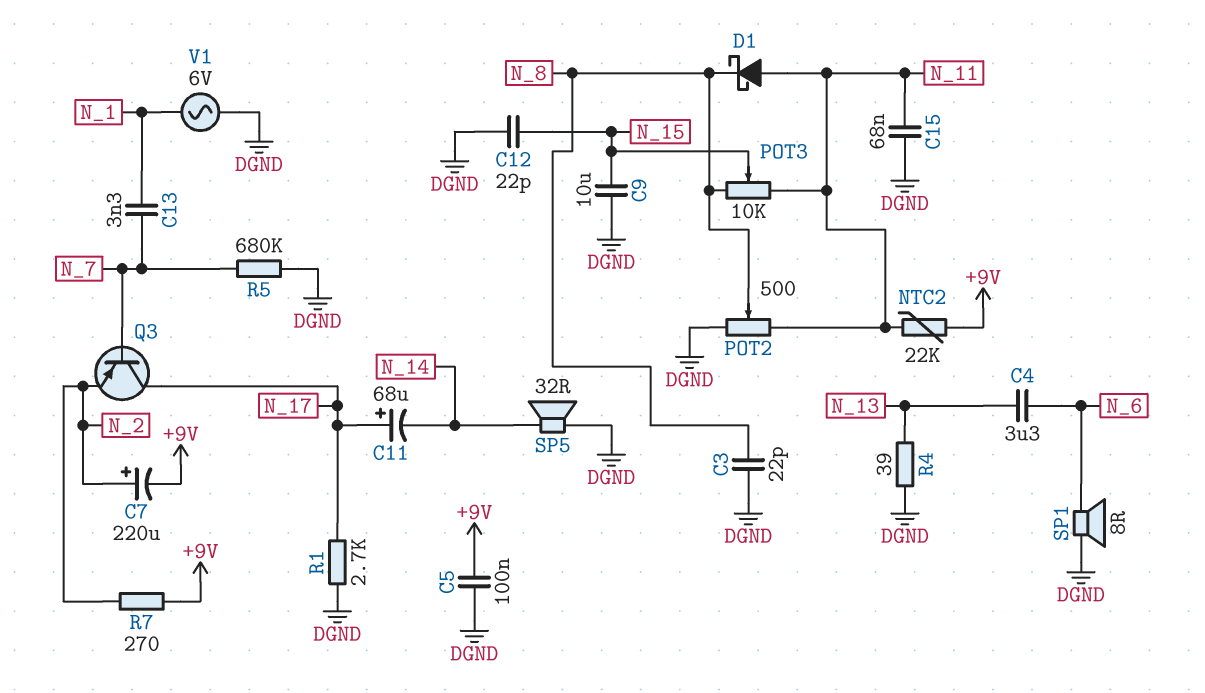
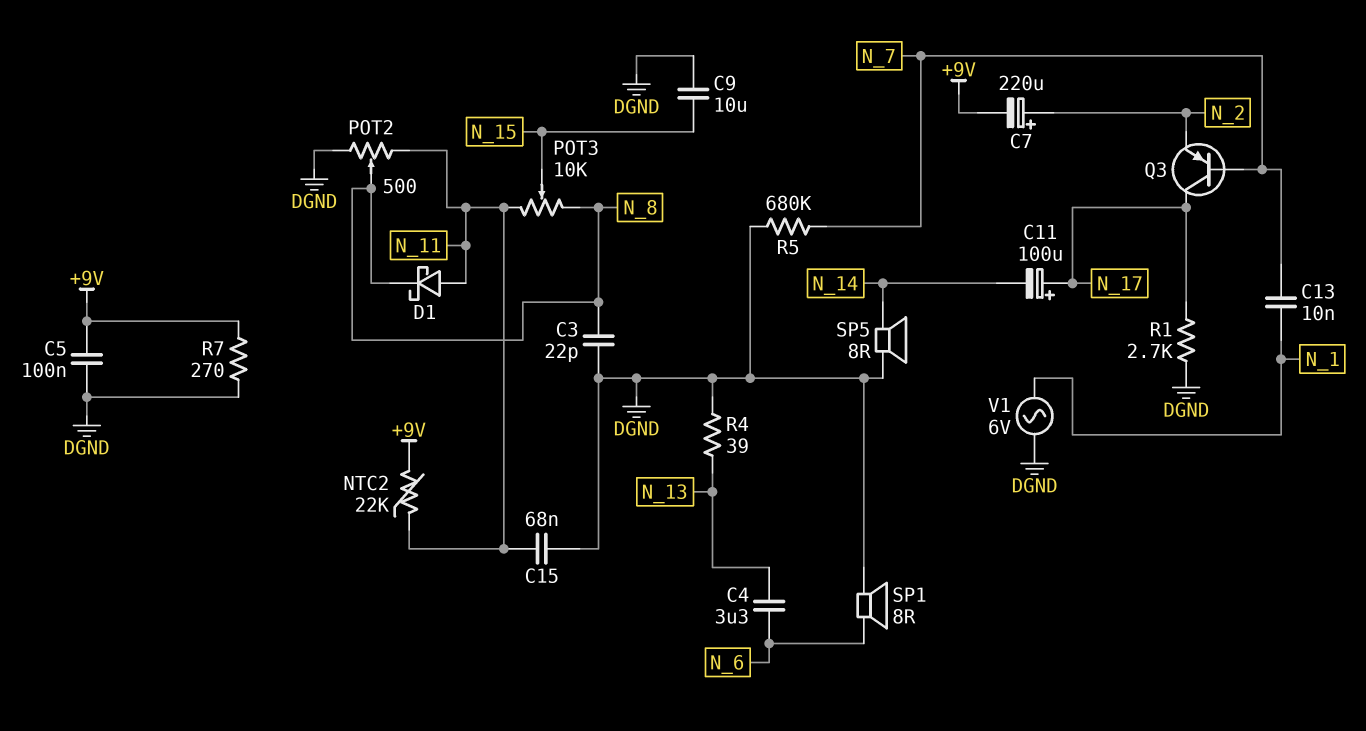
C11: 68uF (plus N_17, minus N_14) -> 100uF (plus N_17, minus N_14)
C12: 22pF (DGND, N_15) -> none
C13: 3.3nF (N_1, N_7) -> 10nF (N_1, N_7)
R7: 270 (+9V, N_2) -> 270 (+9V, DGND)
SP5: speaker 32R (DGND, N_14) -> speaker 8R (DGND, N_14)

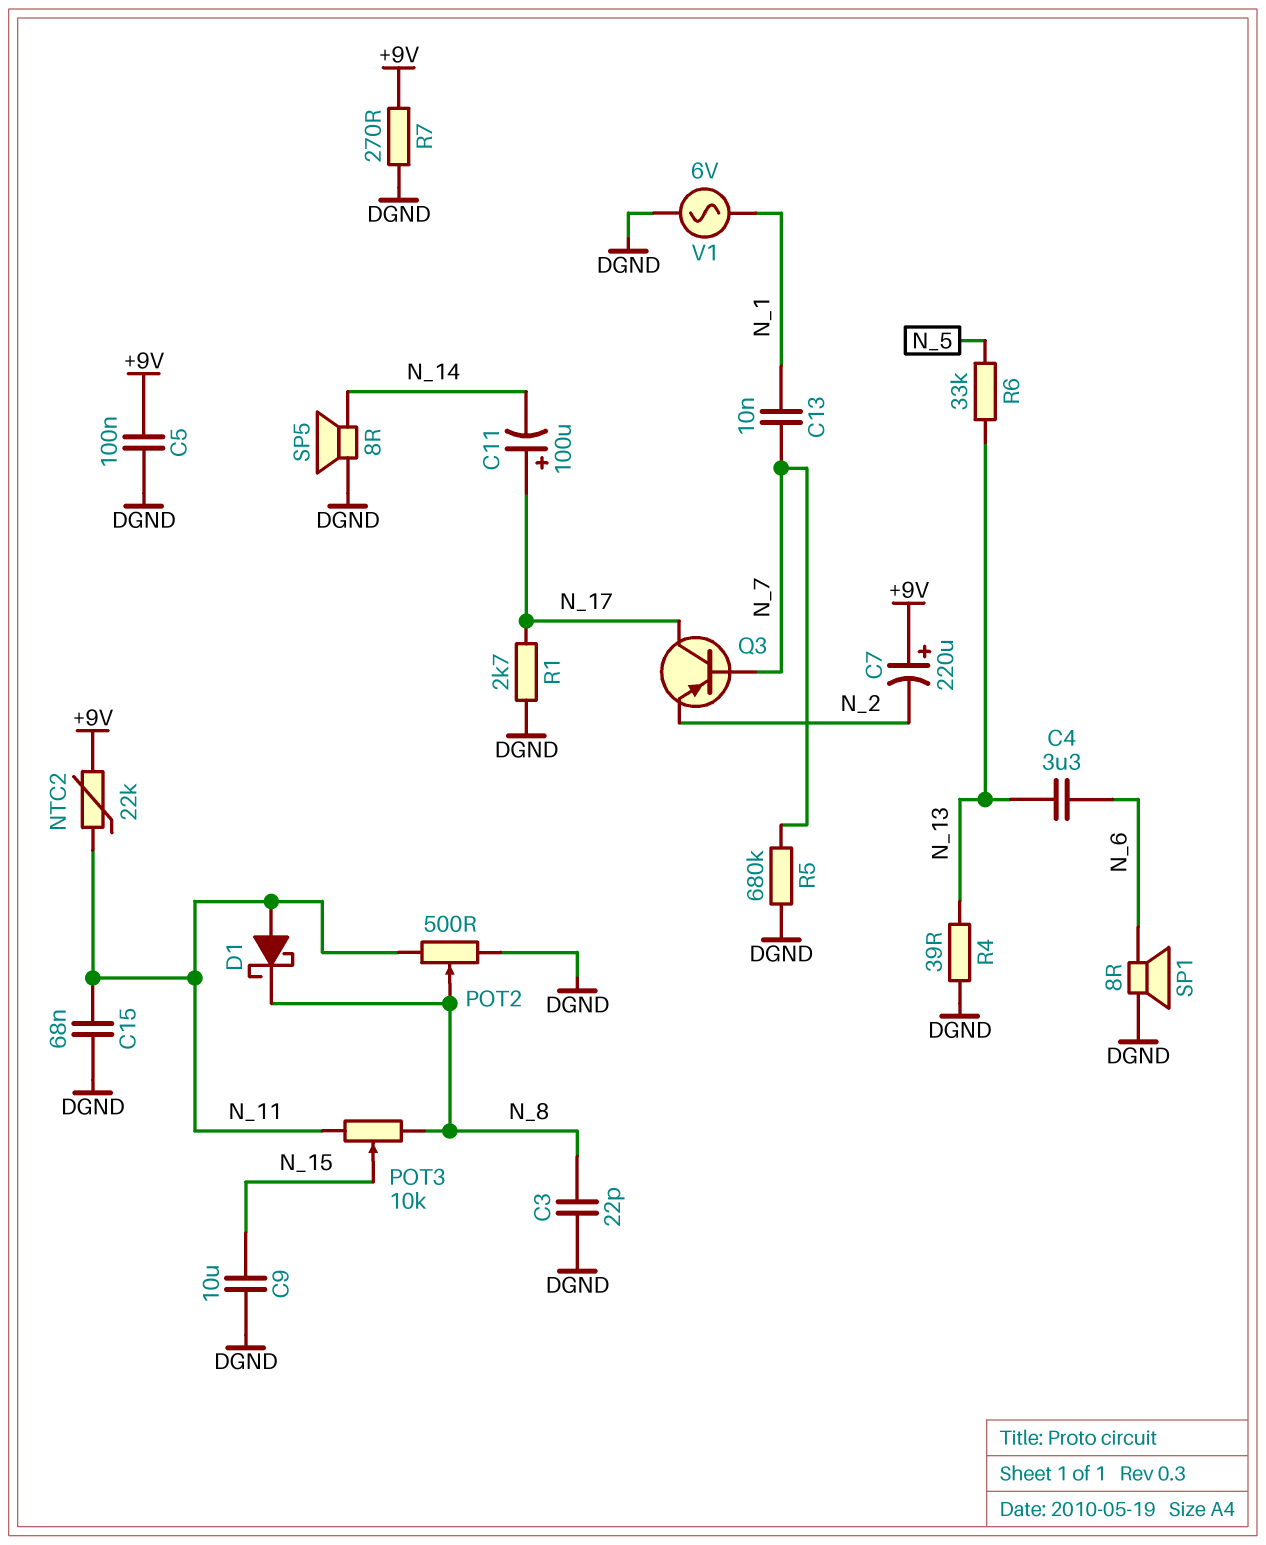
C7: 220uF (plus N_2, minus +9V) -> 220uF (plus +9V, minus N_2)
R6: none -> 33k (N_5, N_13)

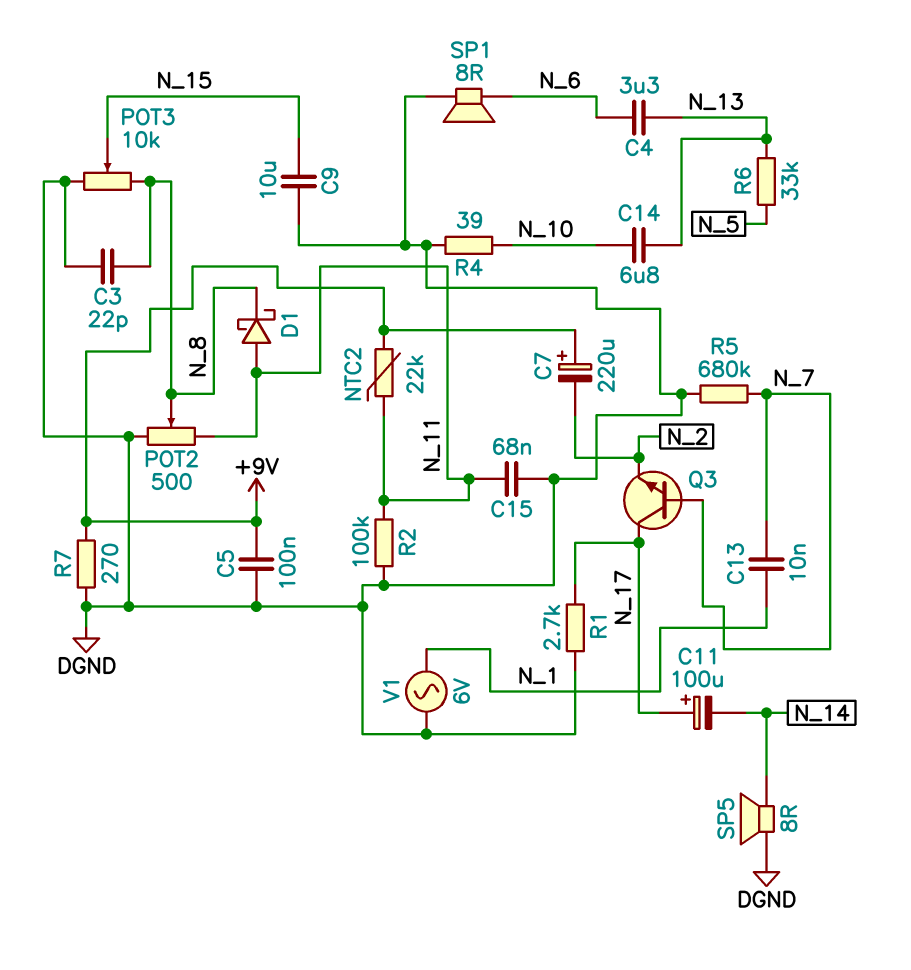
C14: none -> 6.8uF (N_10, N_13)
POT3: 10k (N_8, N_11, wiper N_15) -> 10k (DGND, N_8, wiper N_15)
Q3: PNP (B N_7, C N_17, E N_2) -> NPN (B N_7, C N_17, E N_2)
R2: none -> 100k (DGND, N_11)
R4: 39 (DGND, N_13) -> 39 (DGND, N_10)

